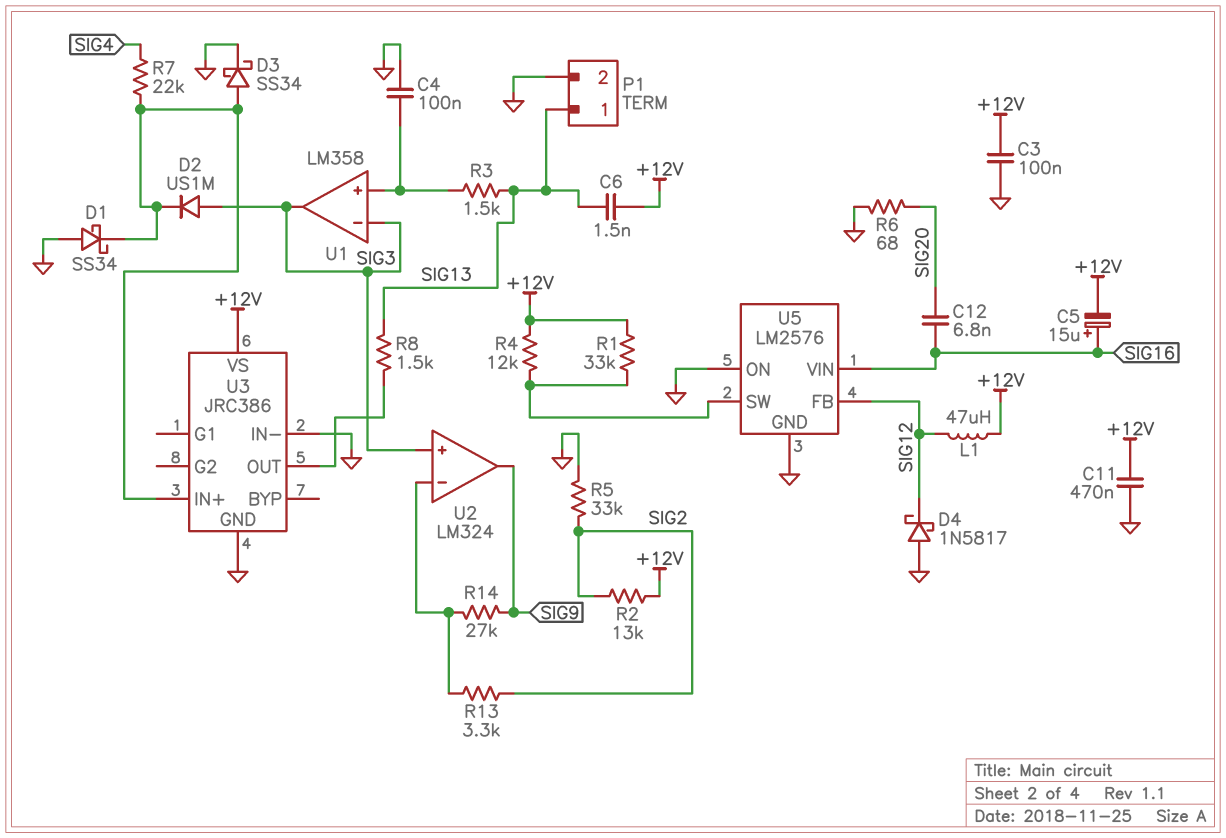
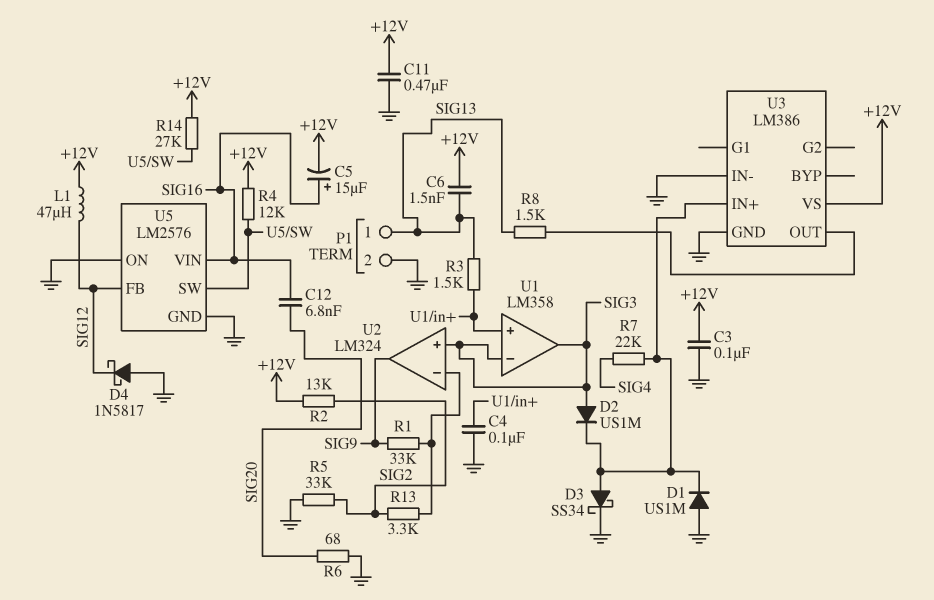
D1: schottky SS34 (A GND, K U3/IN+) -> diode US1M (A GND, K U3/IN+)
R1: 33k (+12V, U5/SW) -> 33k (SIG9, U2/in-)
R14: 27k (SIG9, U2/in-) -> 27k (+12V, U5/SW)
U3: JRC386 -> LM386

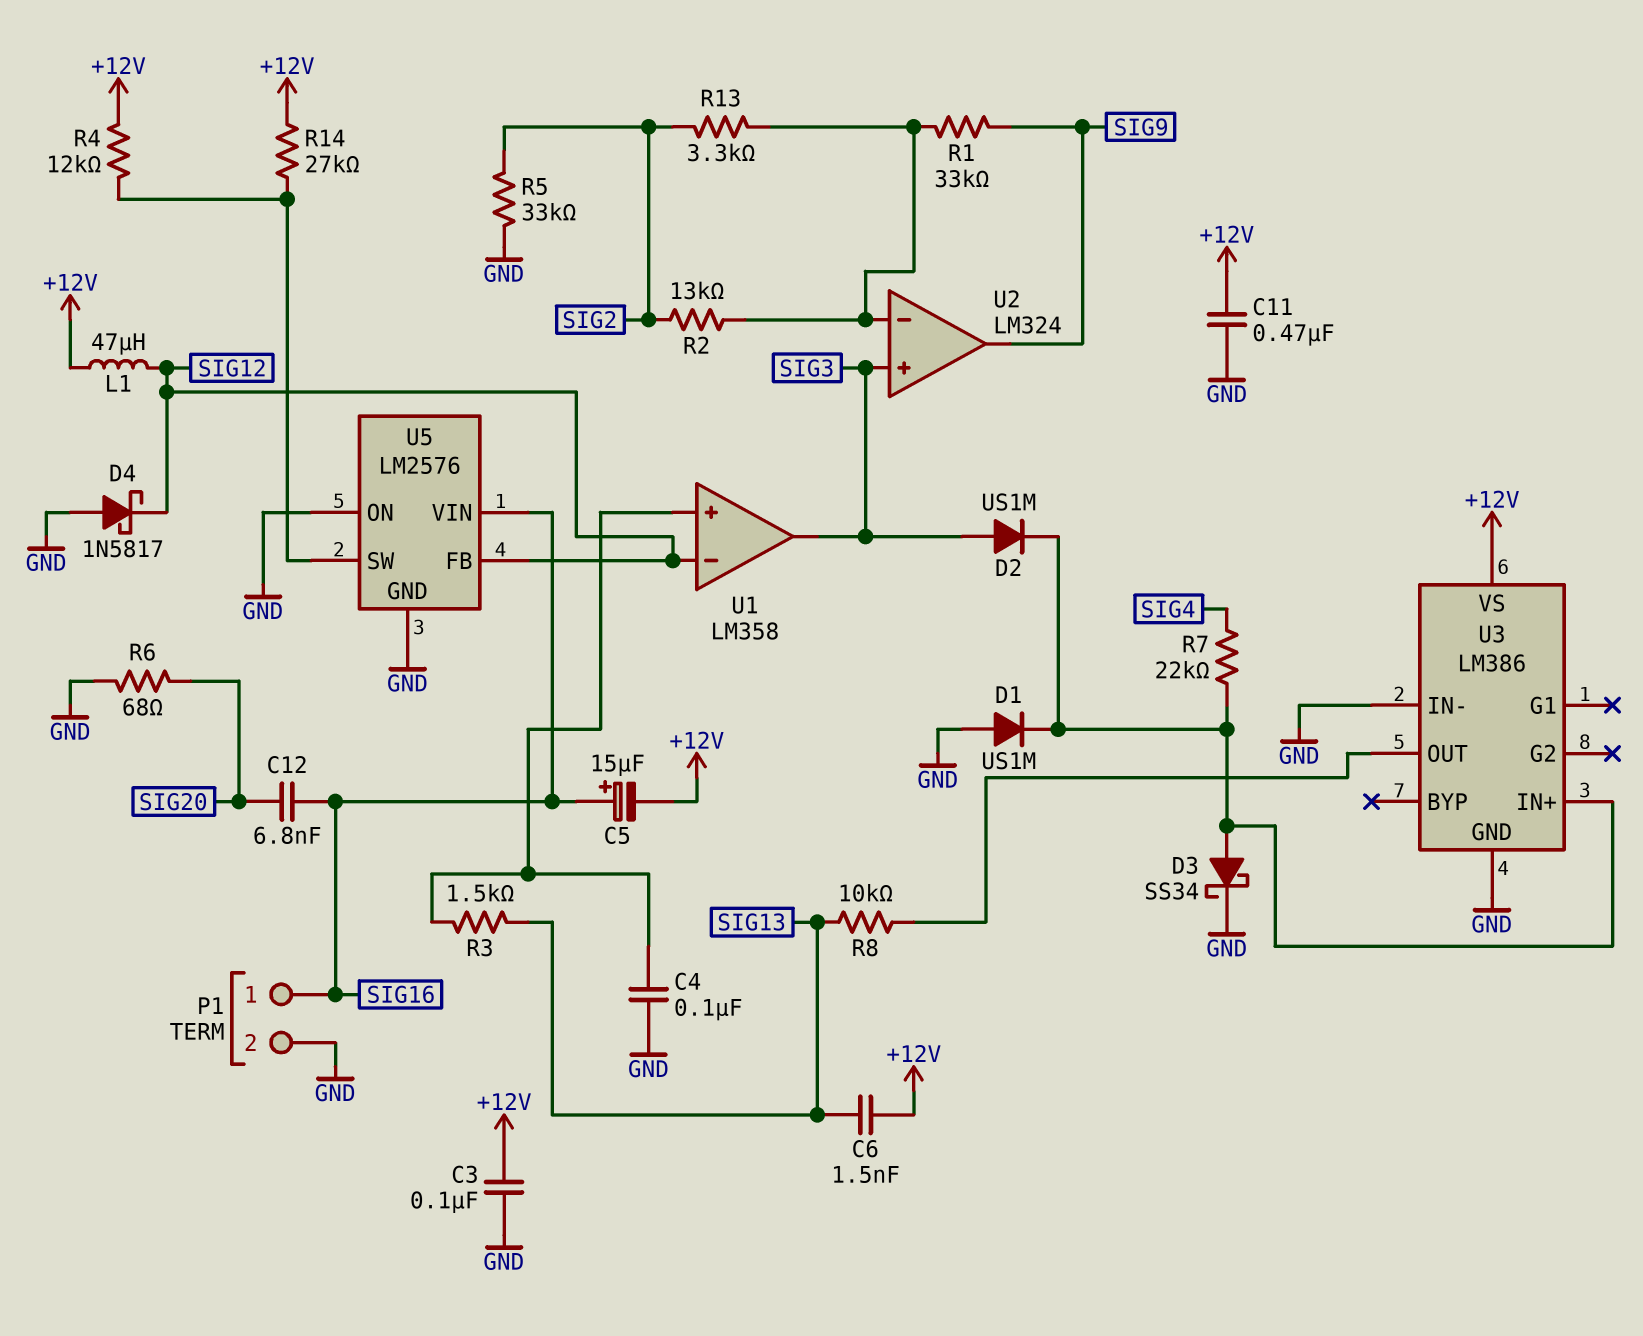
P1 pin 1: SIG13 -> SIG16
R2: 13k (+12V, SIG2) -> 13k (SIG2, U2/in-)
R8: 1.5k (SIG13, U3/OUT) -> 10k (SIG13, U3/OUT)
U1 pin in-: SIG3 -> SIG12

